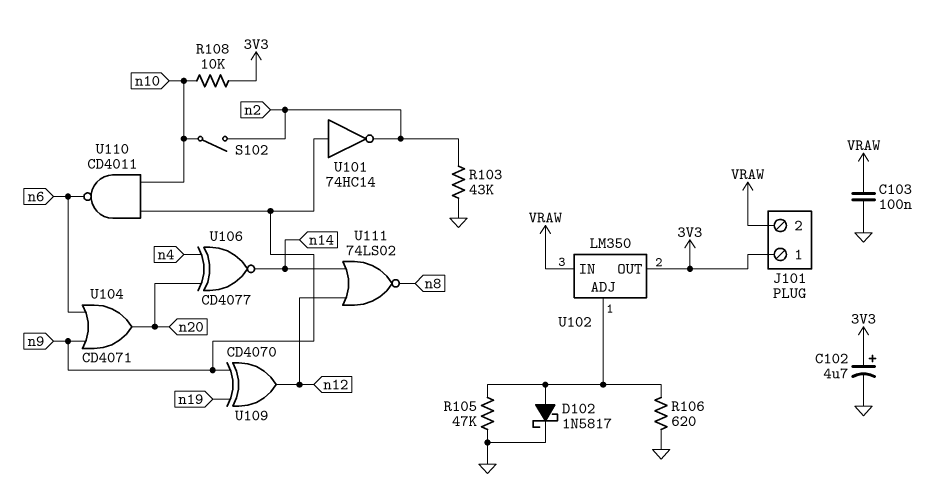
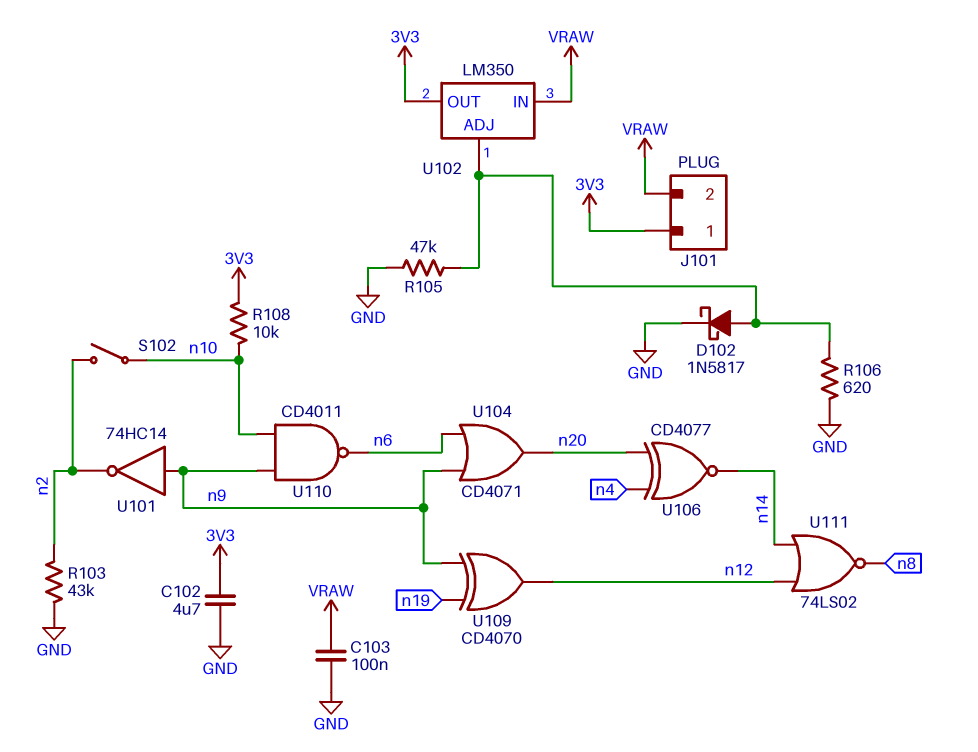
C102: 4.7uF (plus 3V3, minus GND) -> 4.7uF (3V3, GND)

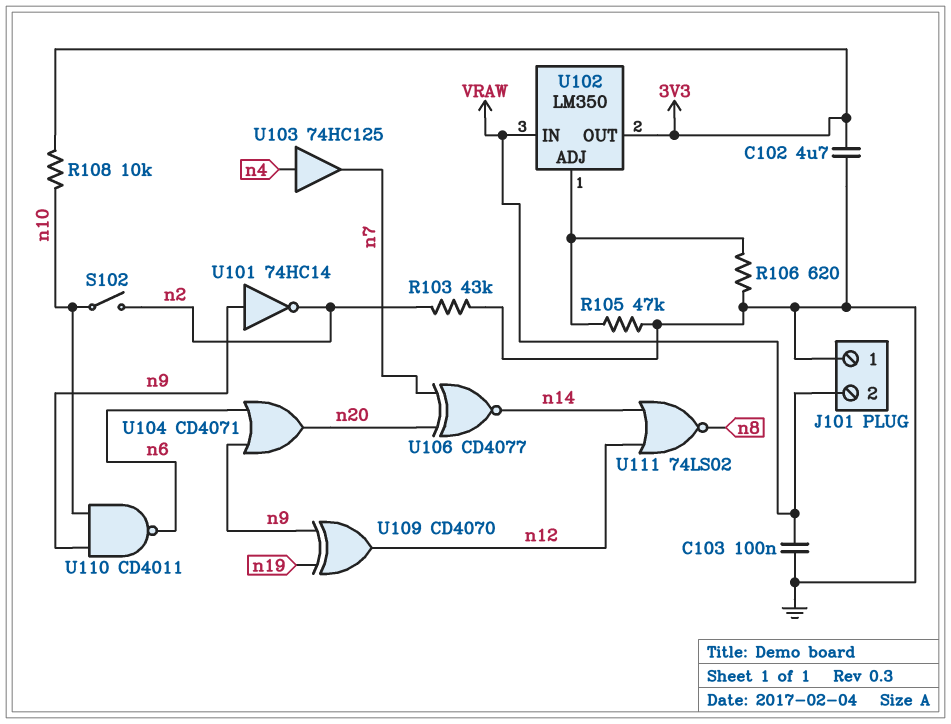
D102: schottky 1N5817 (A U102/ADJ, K GND) -> none
J101 pin 1: 3V3 -> GND
U103: none -> buffer 74HC125 (in n4, out n7)
U106: XNOR CD4077 (in n4, in n20, out n14) -> XNOR CD4077 (in n7, in n20, out n14)

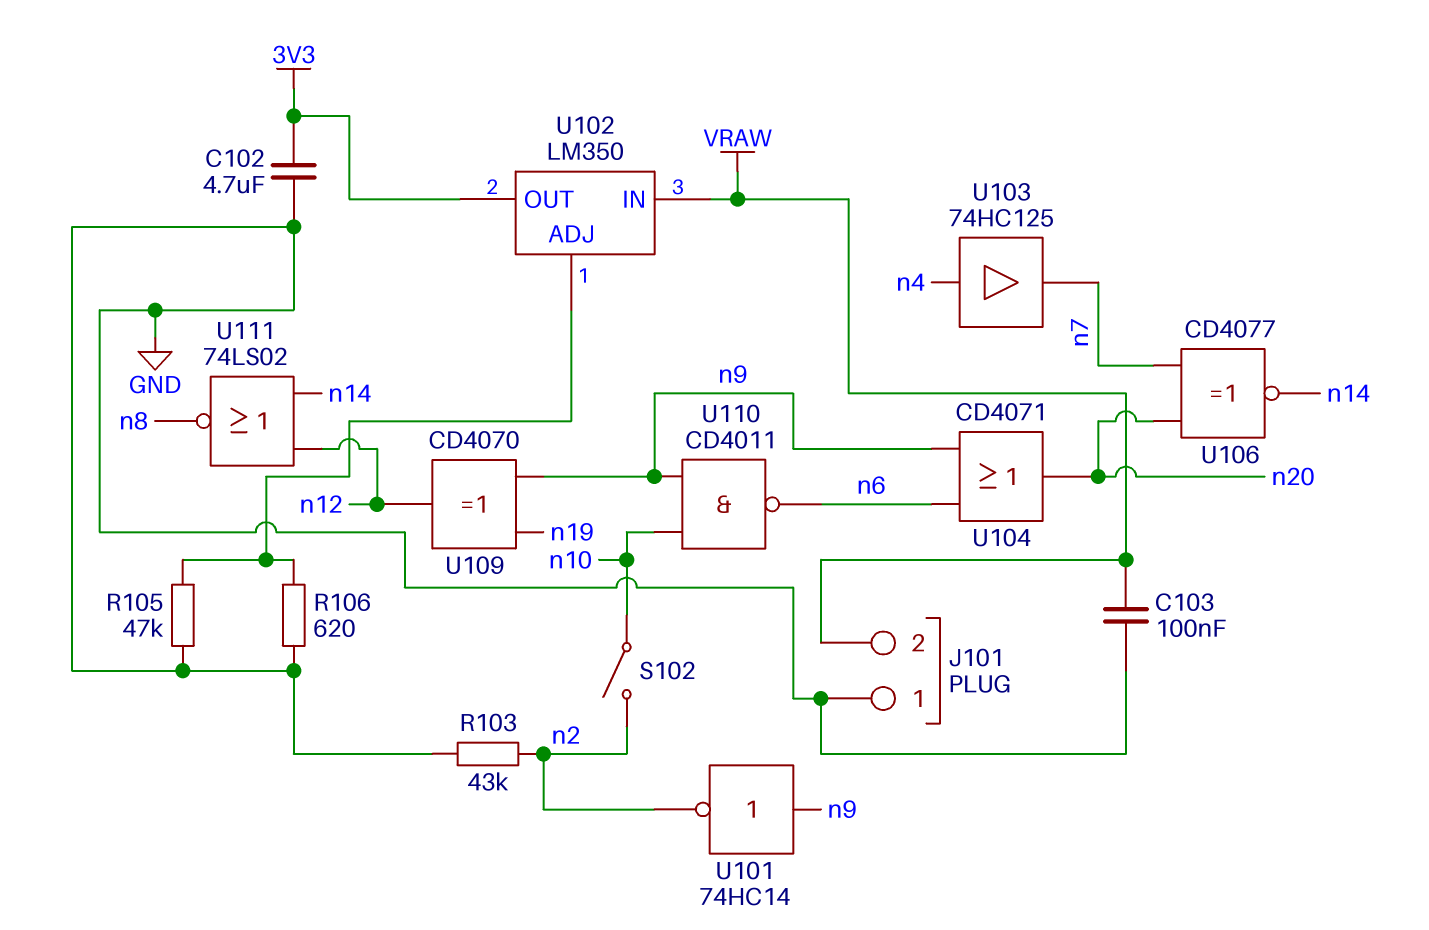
R108: 10k (3V3, n10) -> none

